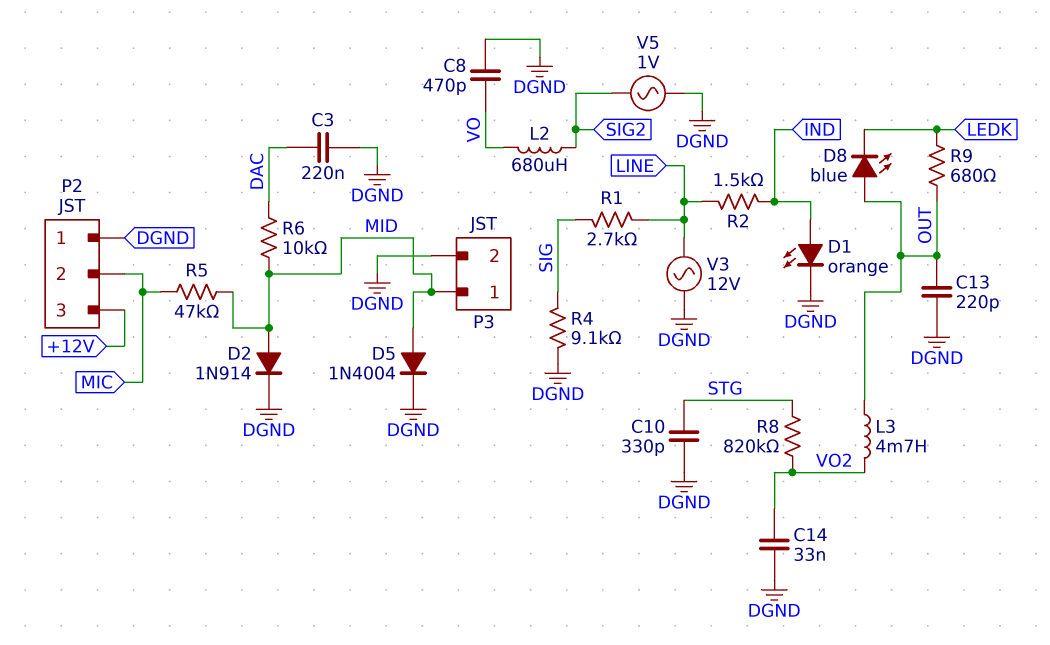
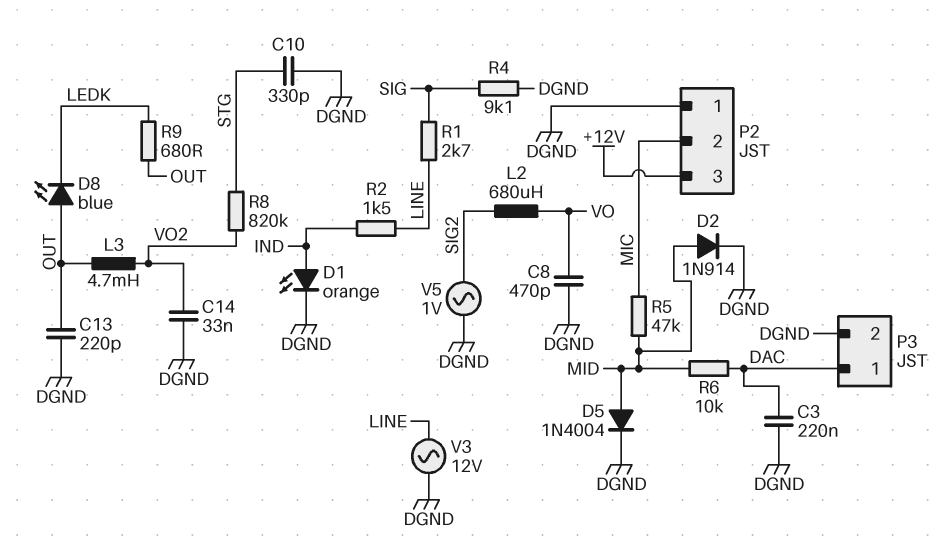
P3 pin 1: MID -> DAC

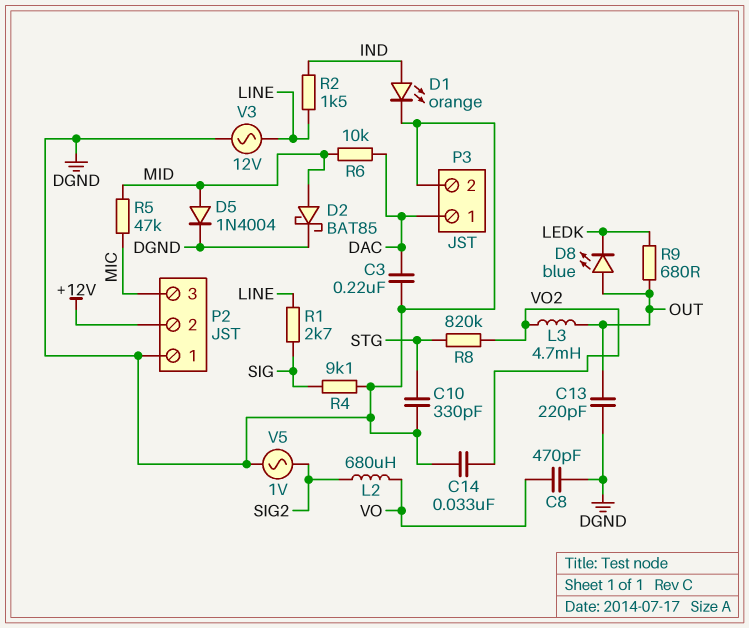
D2: diode 1N914 (A MID, K DGND) -> schottky BAT85 (A MID, K DGND)
P2 pin 2: MIC -> +12V
P2 pin 3: +12V -> MIC

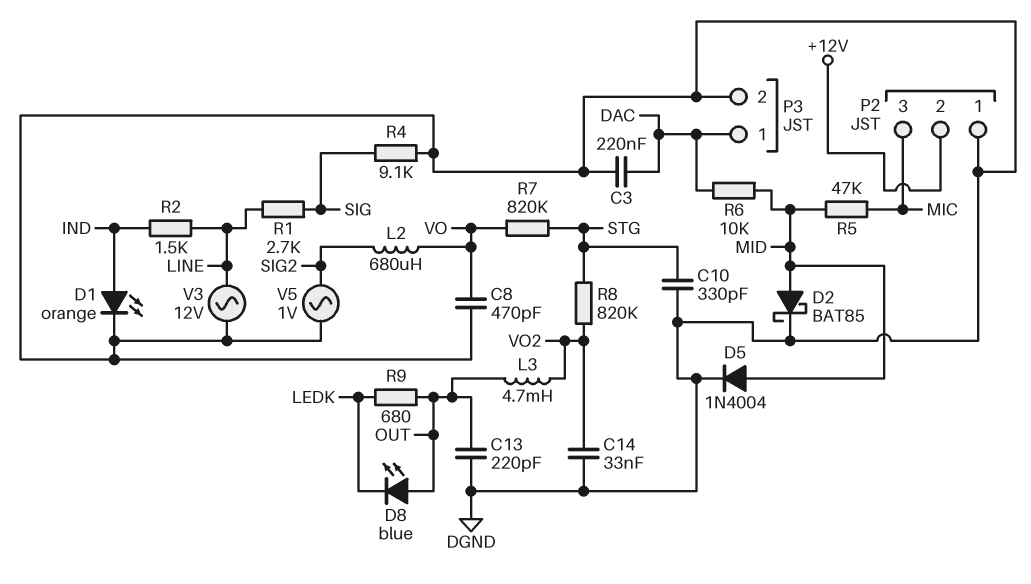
R7: none -> 820k (STG, VO)

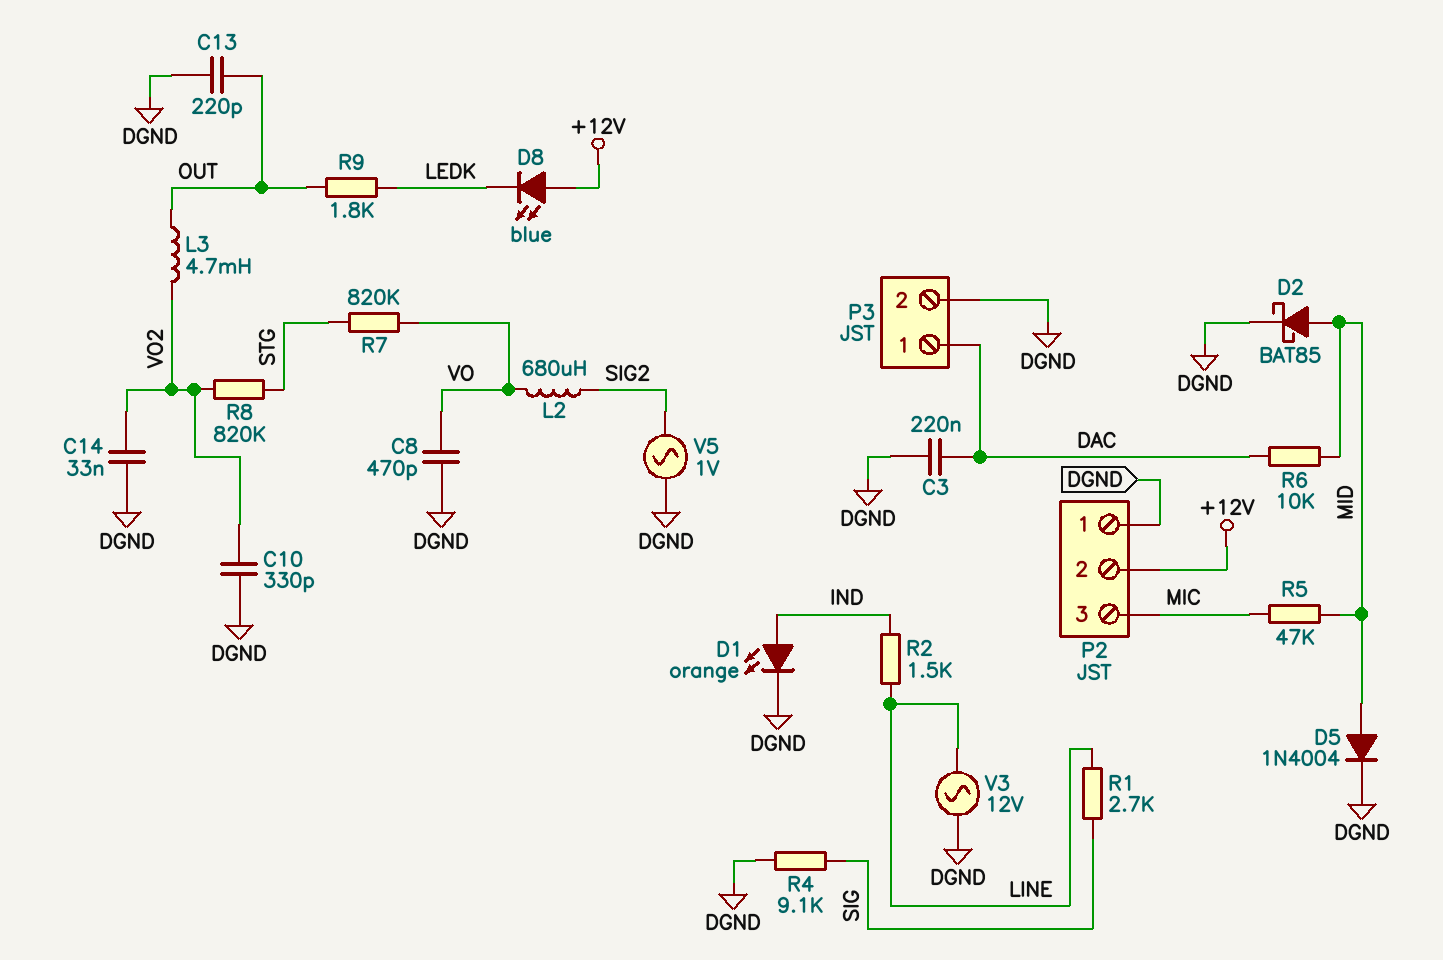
C10: 330pF (DGND, STG) -> 330pF (DGND, VO2)
D8: LED blue (A OUT, K LEDK) -> LED blue (A +12V, K LEDK)
R9: 680 (LEDK, OUT) -> 1.8k (LEDK, OUT)

